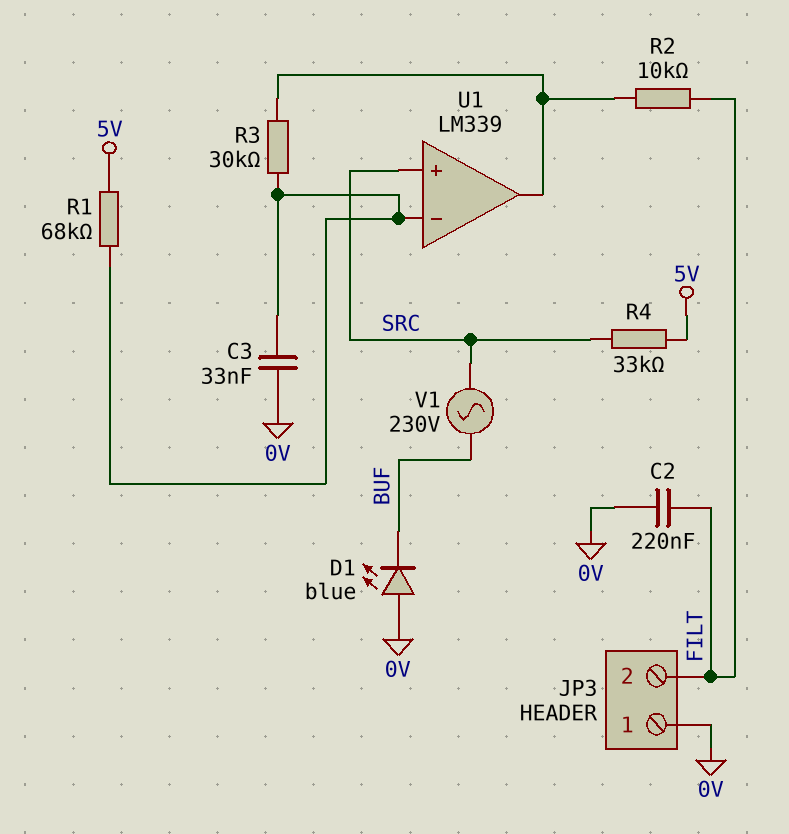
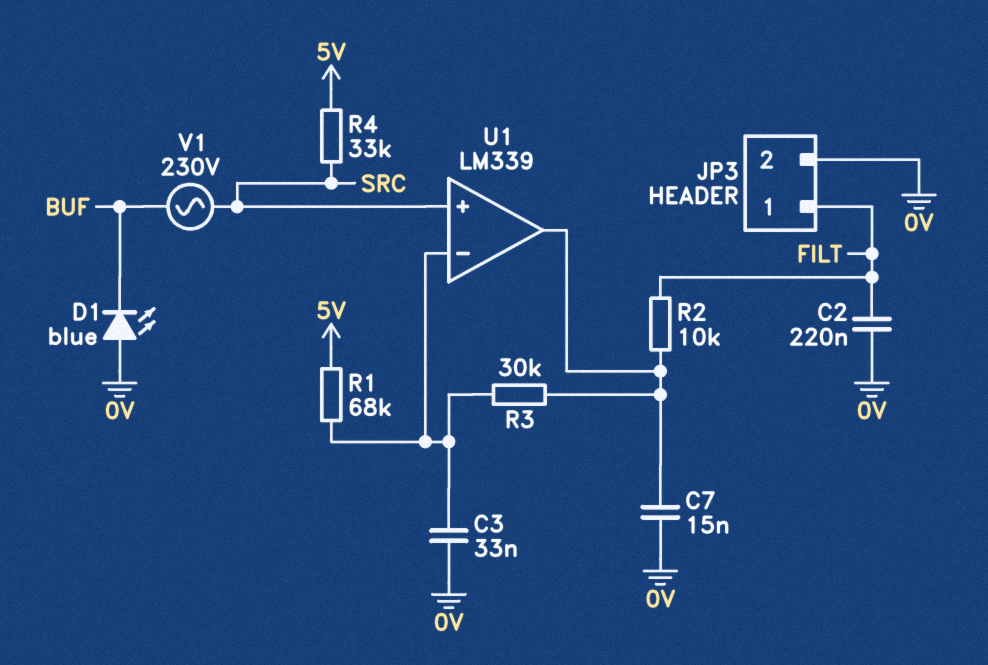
C7: none -> 15nF (0V, U1/out)
JP3 pin 1: 0V -> FILT
JP3 pin 2: FILT -> 0V

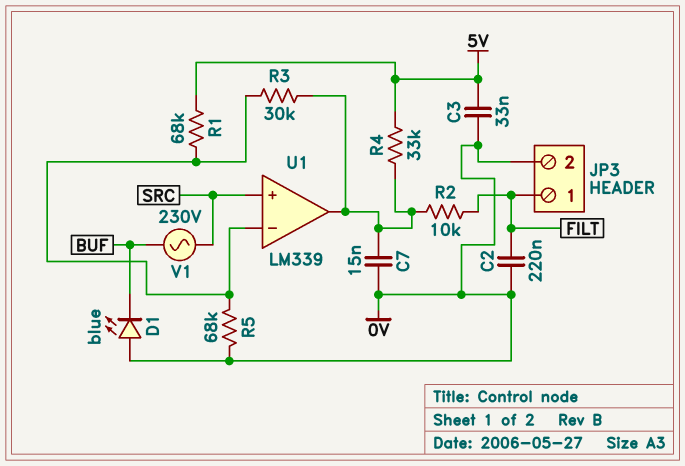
C3: 33nF (0V, U1/in-) -> 33nF (0V, 5V)
R4: 33k (5V, SRC) -> 33k (5V, U1/out)
R5: none -> 68k (0V, U1/in-)

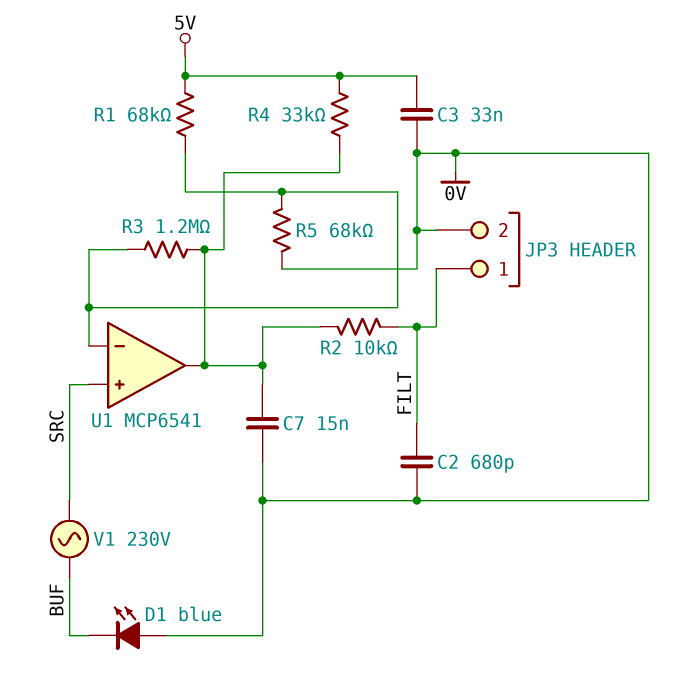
C2: 220nF (0V, FILT) -> 680pF (0V, FILT)
R3: 30k (U1/in-, U1/out) -> 1.2M (U1/in-, U1/out)
U1: LM339 -> MCP6541

